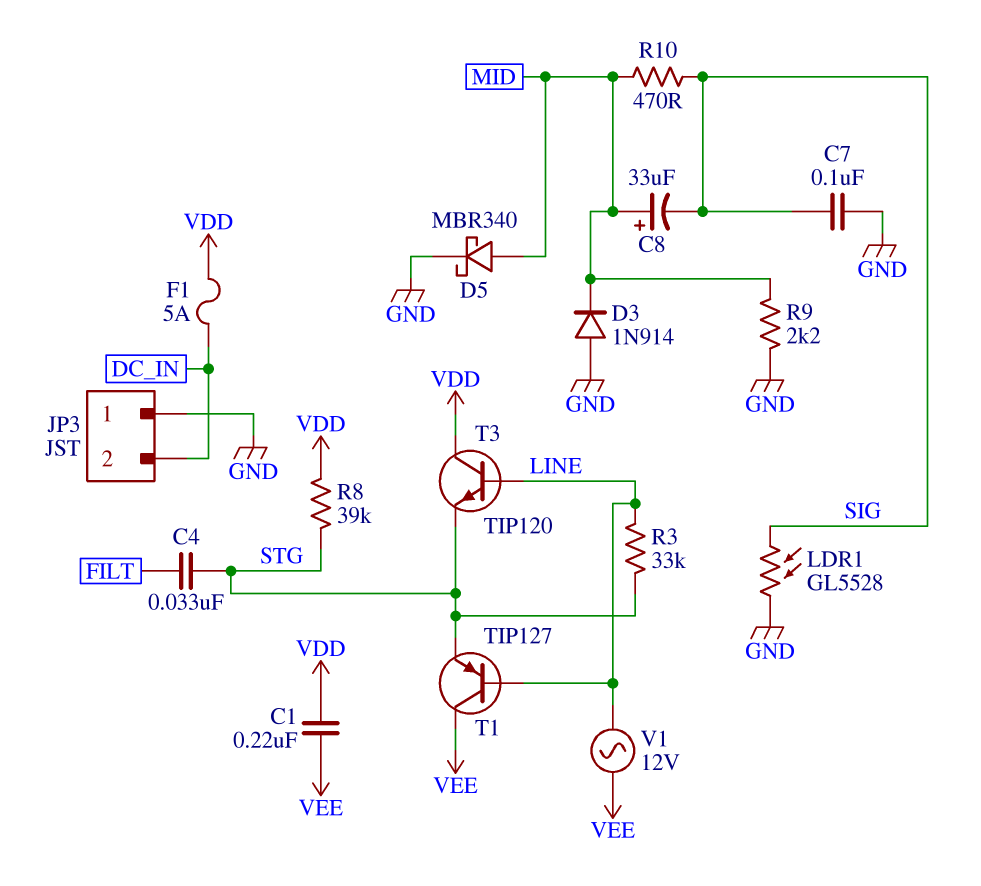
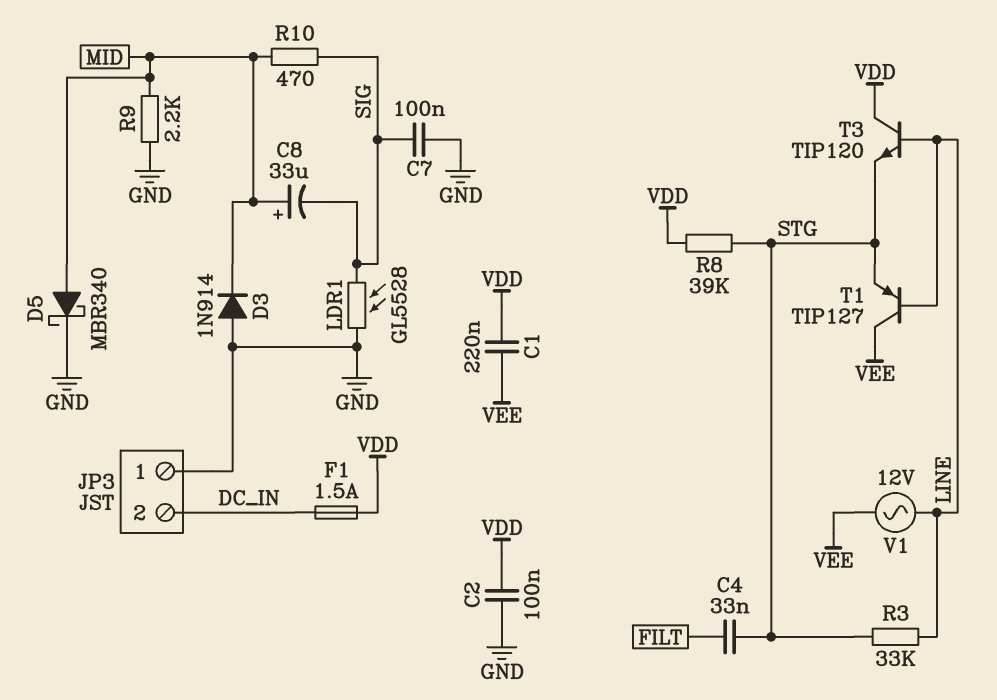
C2: none -> 100nF (GND, VDD)
F1: 5A (DC_IN, VDD) -> 1.5A (DC_IN, VDD)

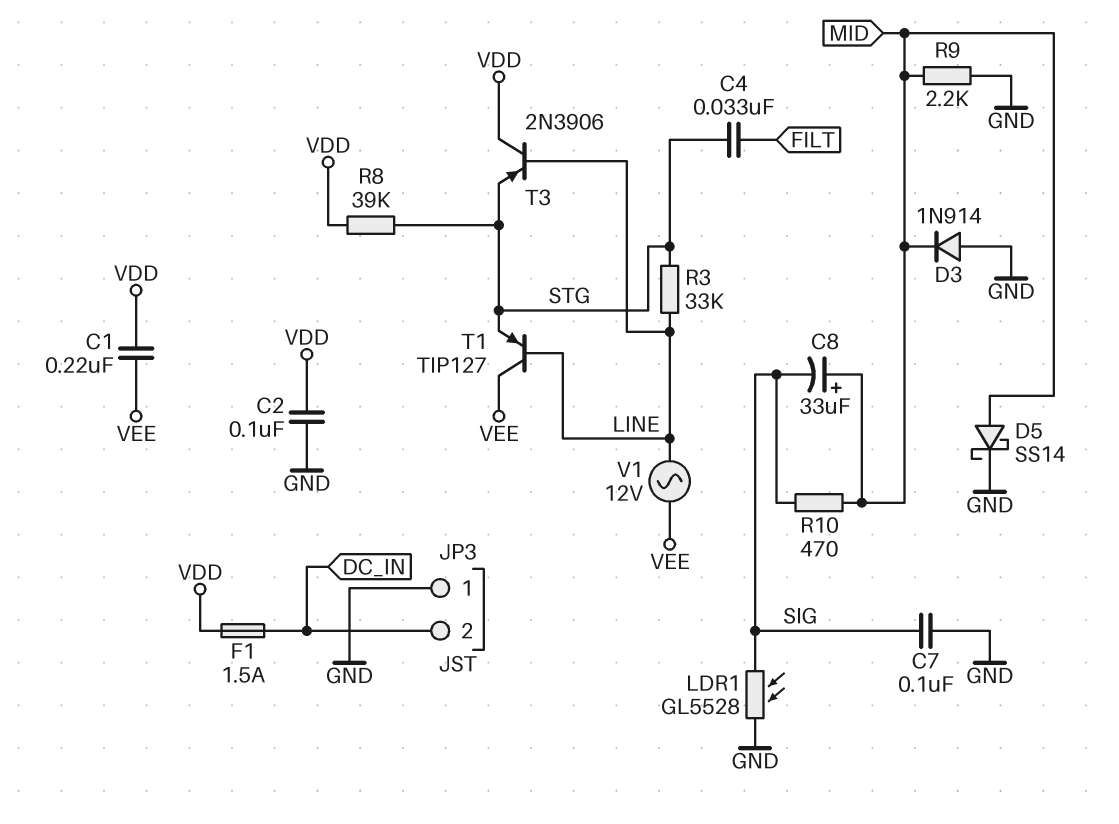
D5: schottky MBR340 (A MID, K GND) -> schottky SS14 (A MID, K GND)
T3: NPN TIP120 (B LINE, C VDD, E STG) -> PNP 2N3906 (B LINE, C VDD, E STG)

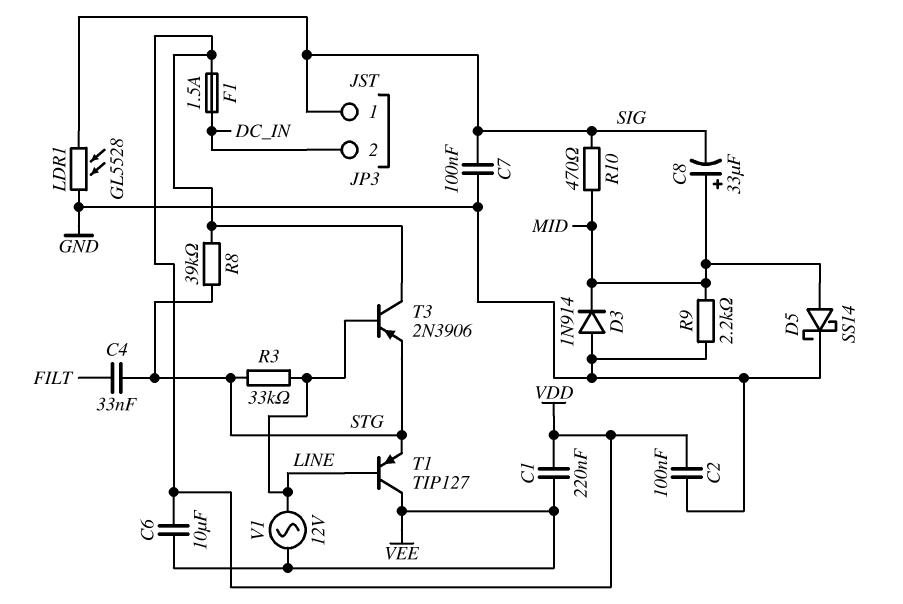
C6: none -> 10uF (VDD, VEE)
JP3 pin 1: GND -> SIG

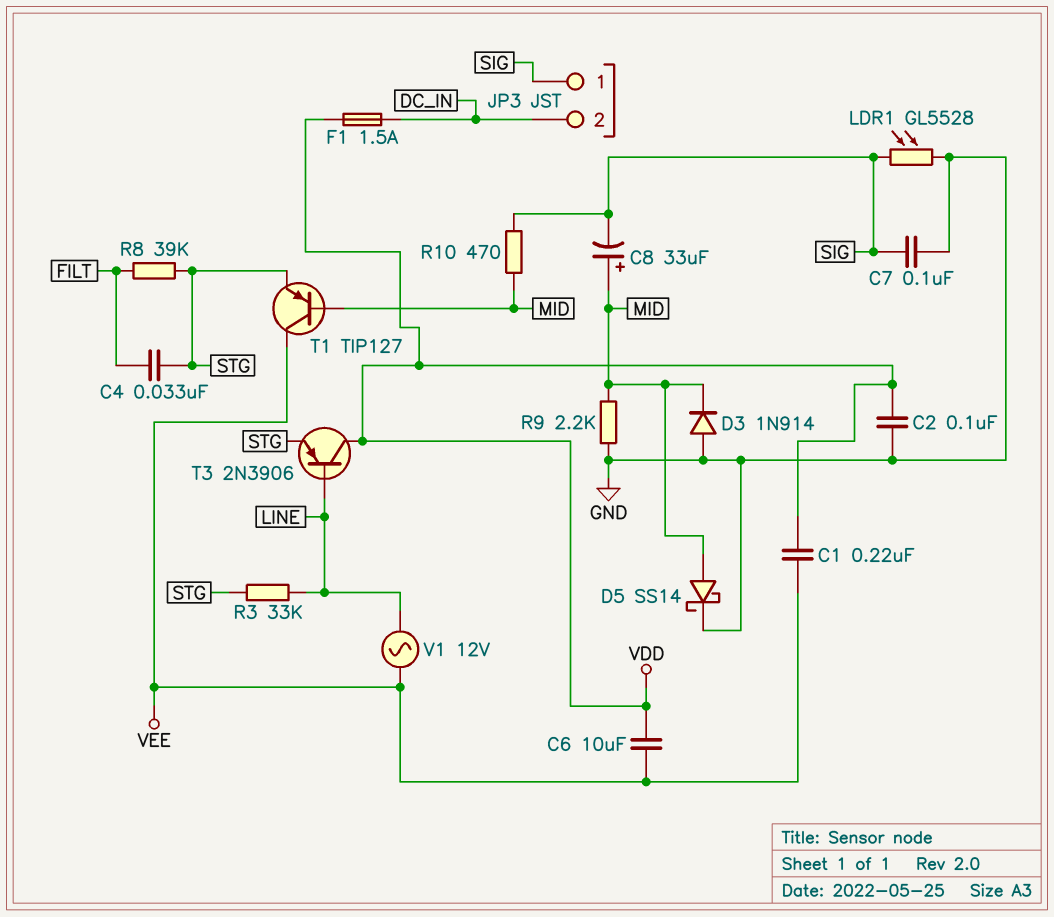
R8: 39k (STG, VDD) -> 39k (FILT, STG)
T1: PNP TIP127 (B LINE, C VEE, E STG) -> PNP TIP127 (B MID, C VEE, E STG)

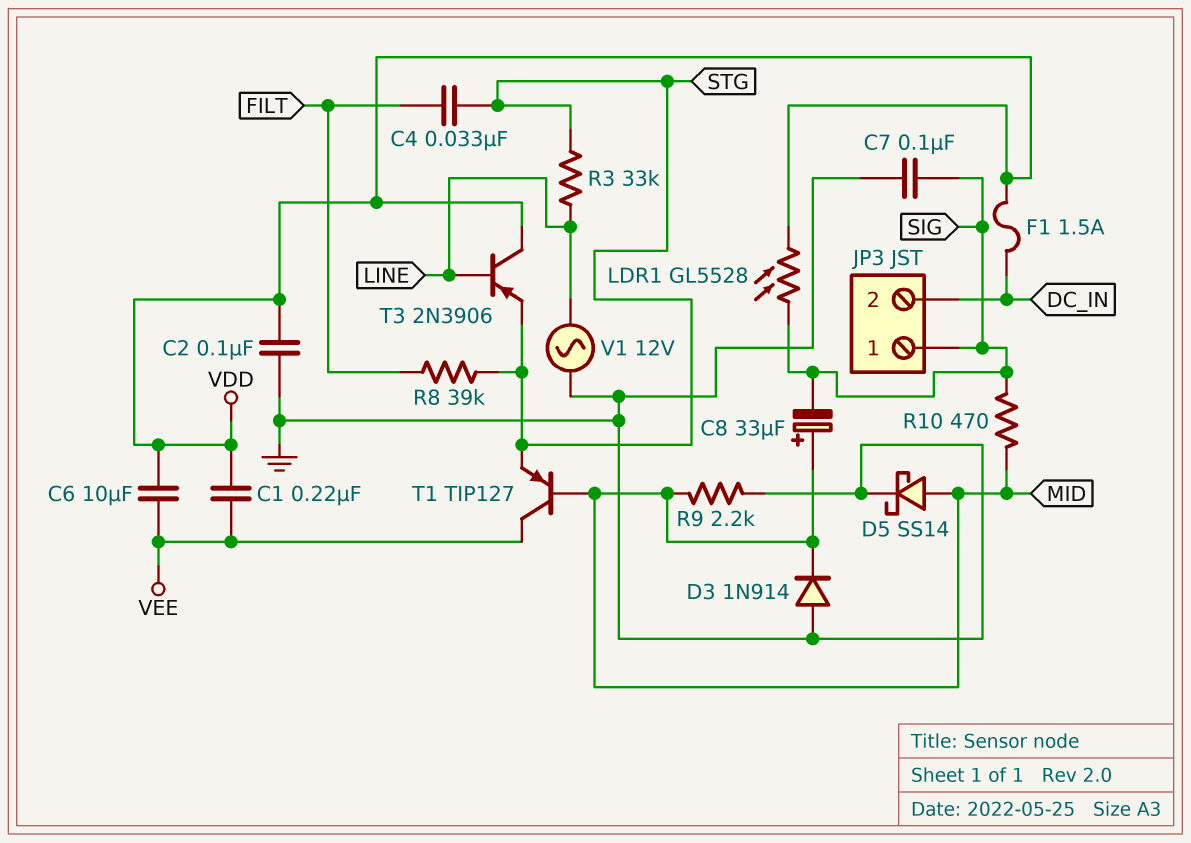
LDR1: GL5528 (GND, SIG) -> GL5528 (SIG, VDD)
V1: AC 12V (LINE, VEE) -> AC 12V (GND, LINE)

